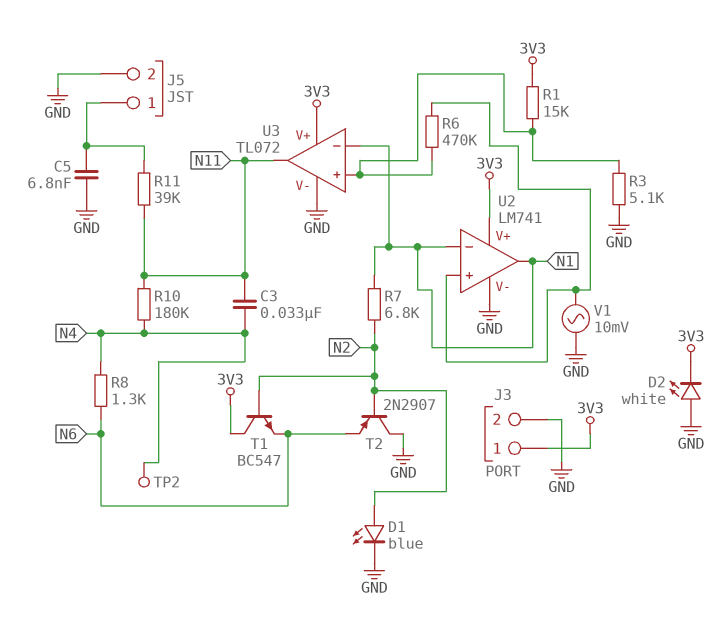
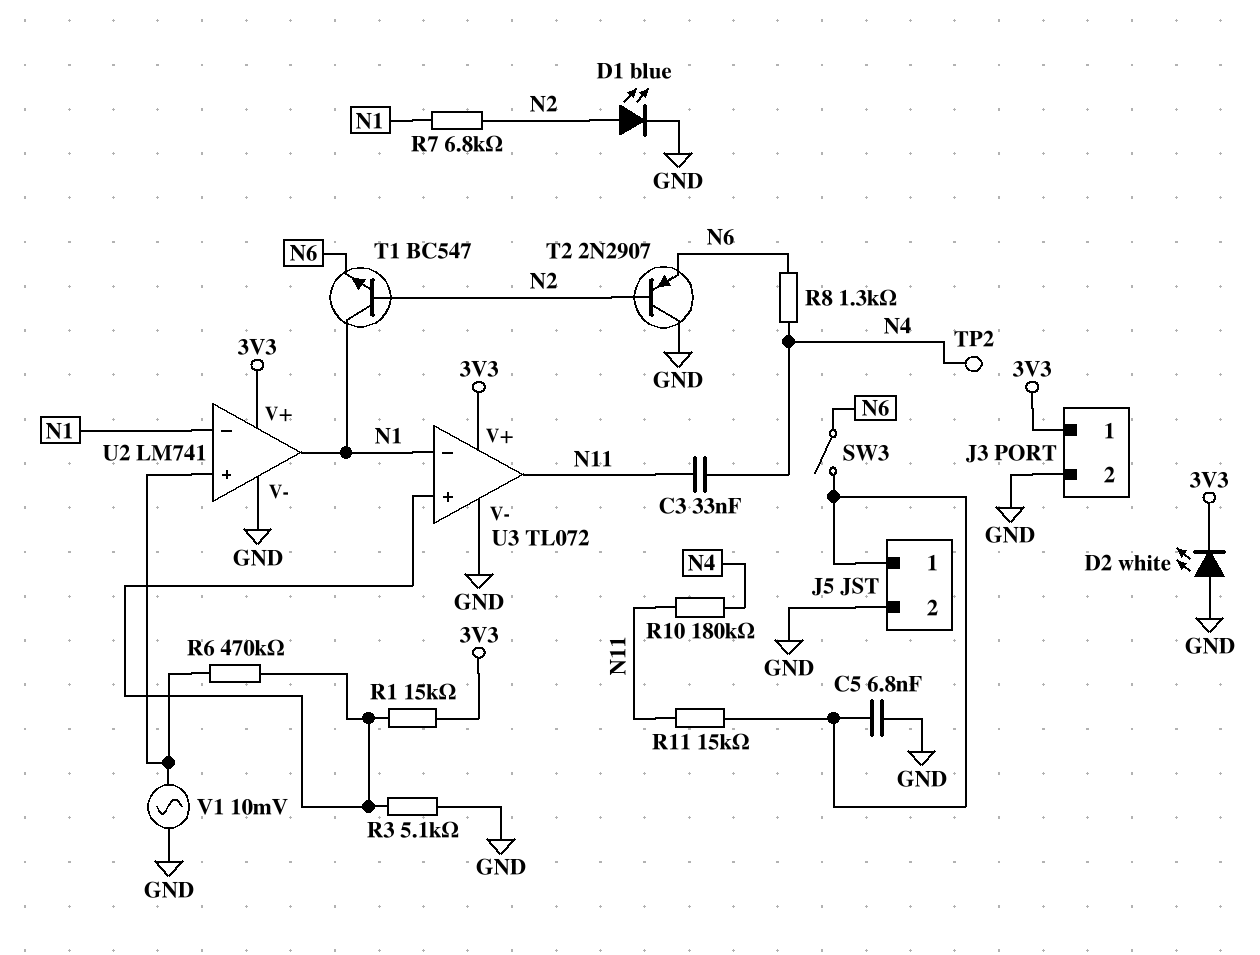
R11: 39k (J5/1, N11) -> 15k (J5/1, N11)
SW3: none -> switch (J5/1, N6)
T1: NPN BC547 (B N2, C 3V3, E N6) -> NPN BC547 (B N2, C N1, E N6)

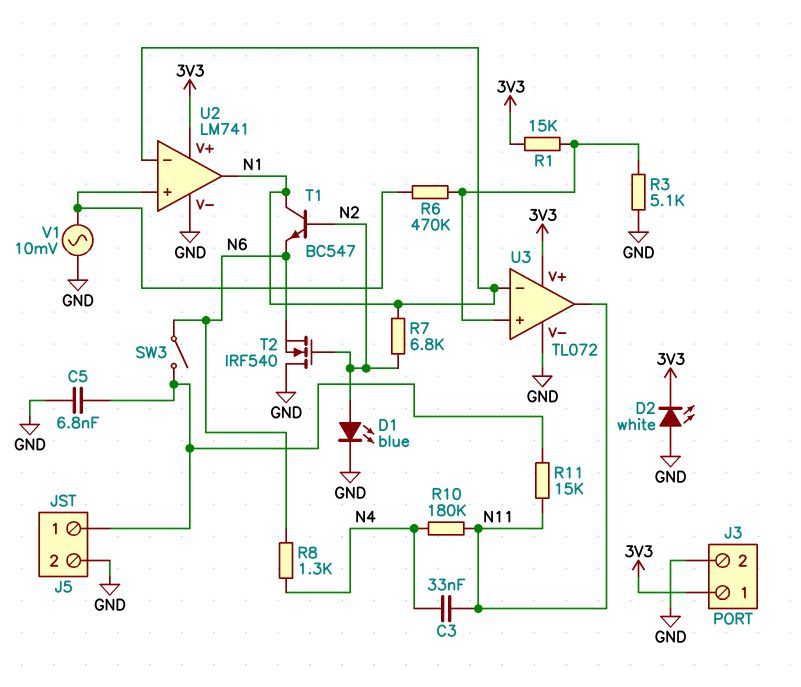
T2: PNP 2N2907 (B N2, C GND, E N6) -> NMOS IRF540 (G N2, D GND, S N6)
TP2: test point (N4) -> none

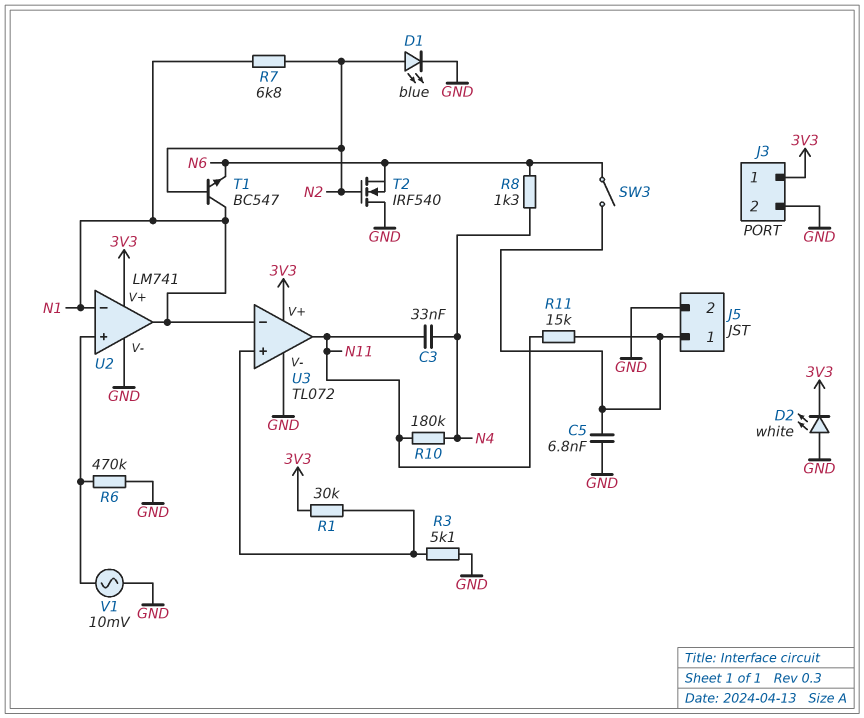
R1: 15k (3V3, U3/in+) -> 30k (3V3, U3/in+)
R6: 470k (U2/in+, U3/in+) -> 470k (GND, U2/in+)

